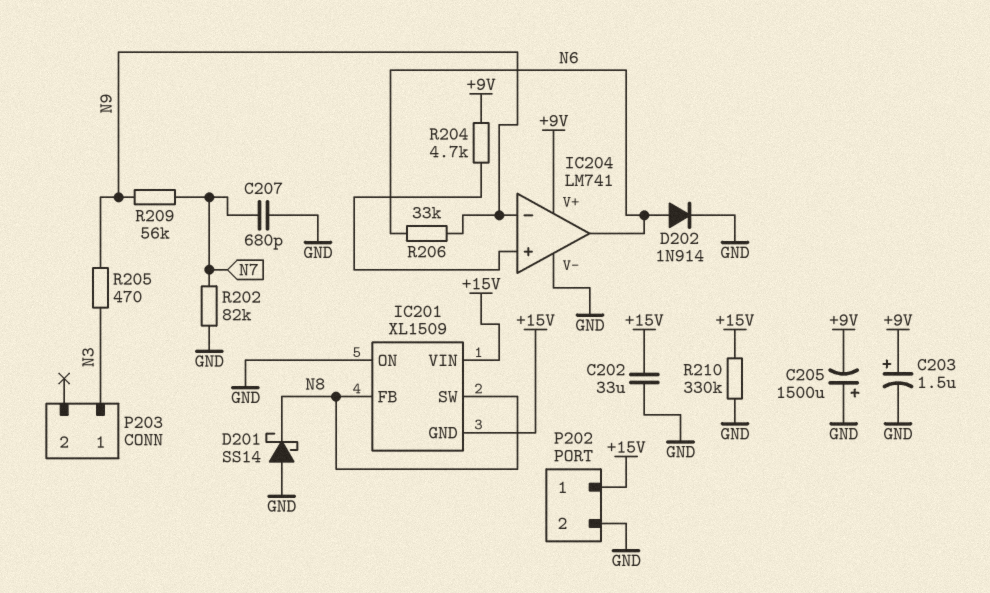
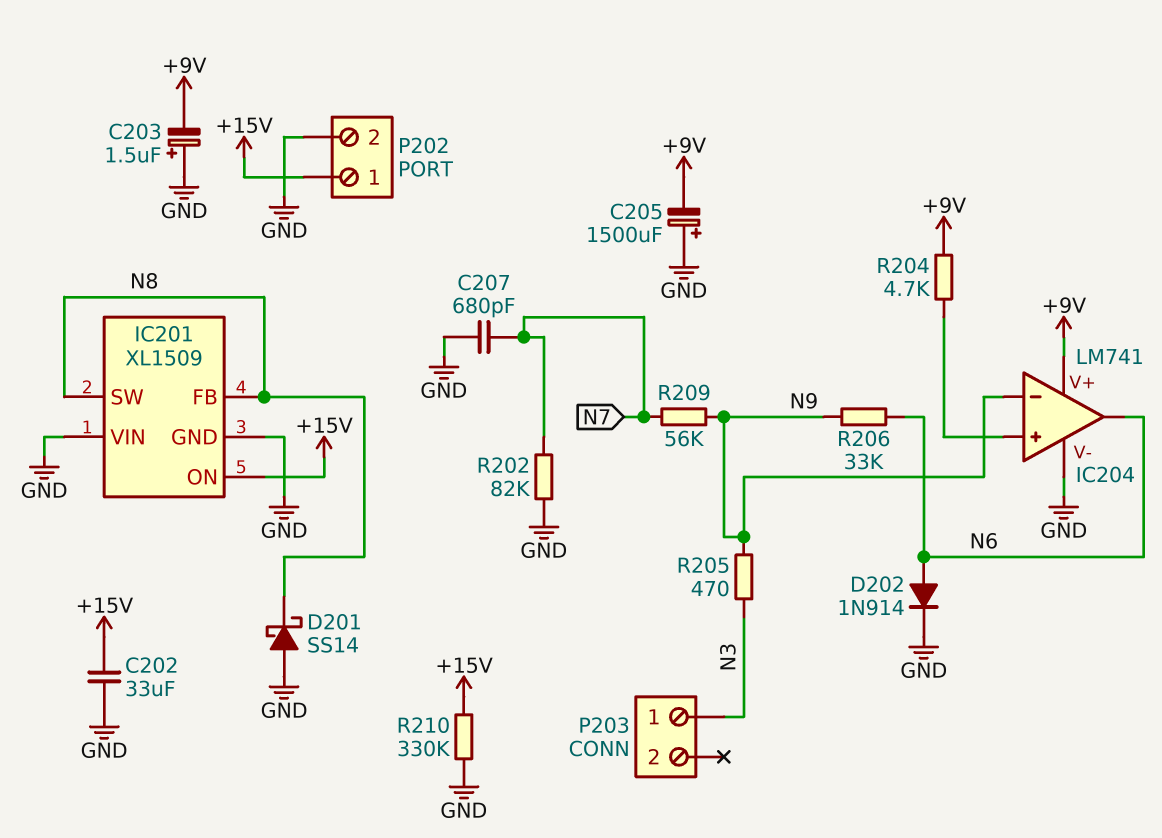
C203: 1.5uF (plus +9V, minus GND) -> 1.5uF (plus GND, minus +9V)
IC201 pin GND: +15V -> GND
IC201 pin ON: GND -> +15V
IC201 pin VIN: +15V -> GND

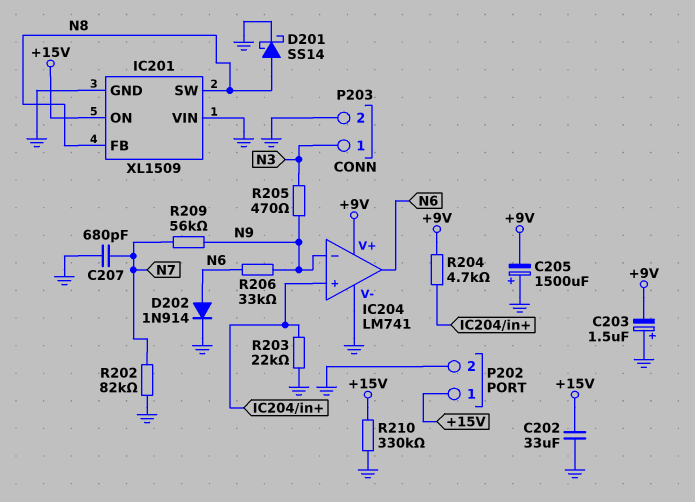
D201: schottky SS14 (A GND, K N8) -> schottky SS14 (A N8, K GND)
P203 pin 2: none -> GND
R203: none -> 22k (GND, IC204/in+)

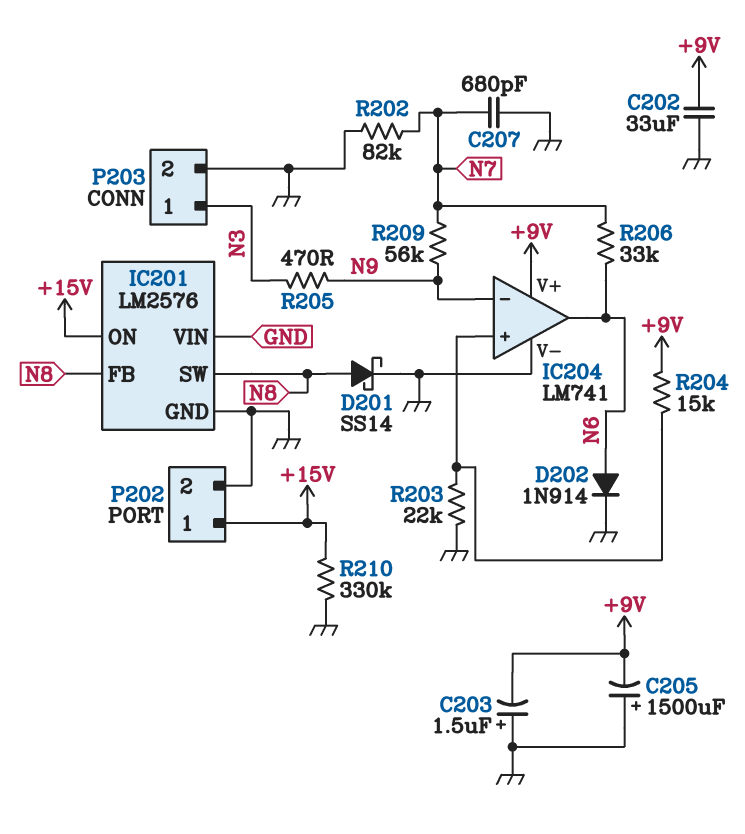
C202: 33uF (+15V, GND) -> 33uF (+9V, GND)
IC201: XL1509 -> LM2576
R204: 4.7k (+9V, IC204/in+) -> 15k (+9V, IC204/in+)
R206: 33k (N6, N9) -> 33k (N6, N7)

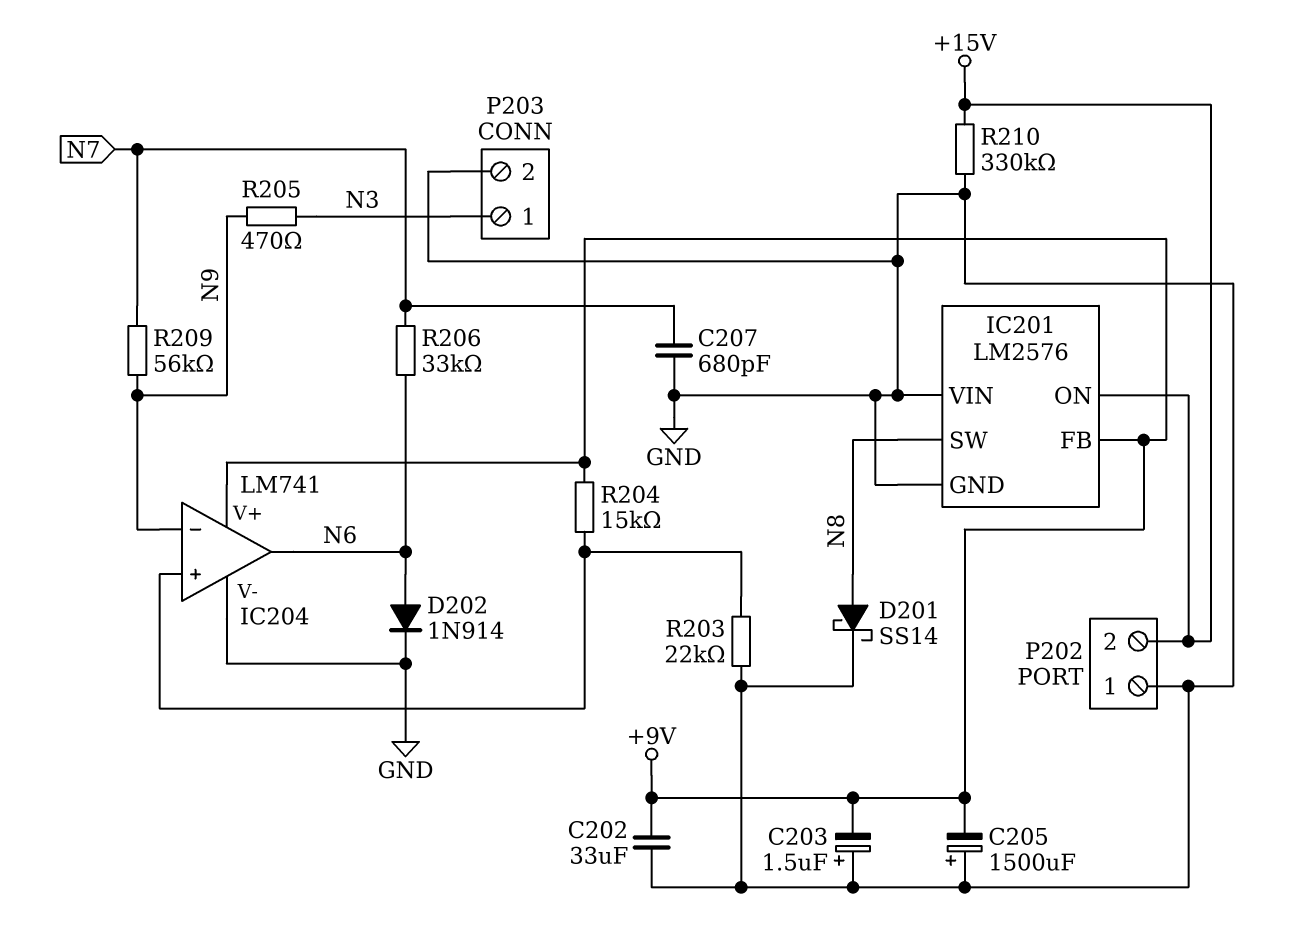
IC201 pin FB: N8 -> +9V
P202 pin 1: +15V -> GND
P202 pin 2: GND -> +15V
R202: 82k (GND, N7) -> none

